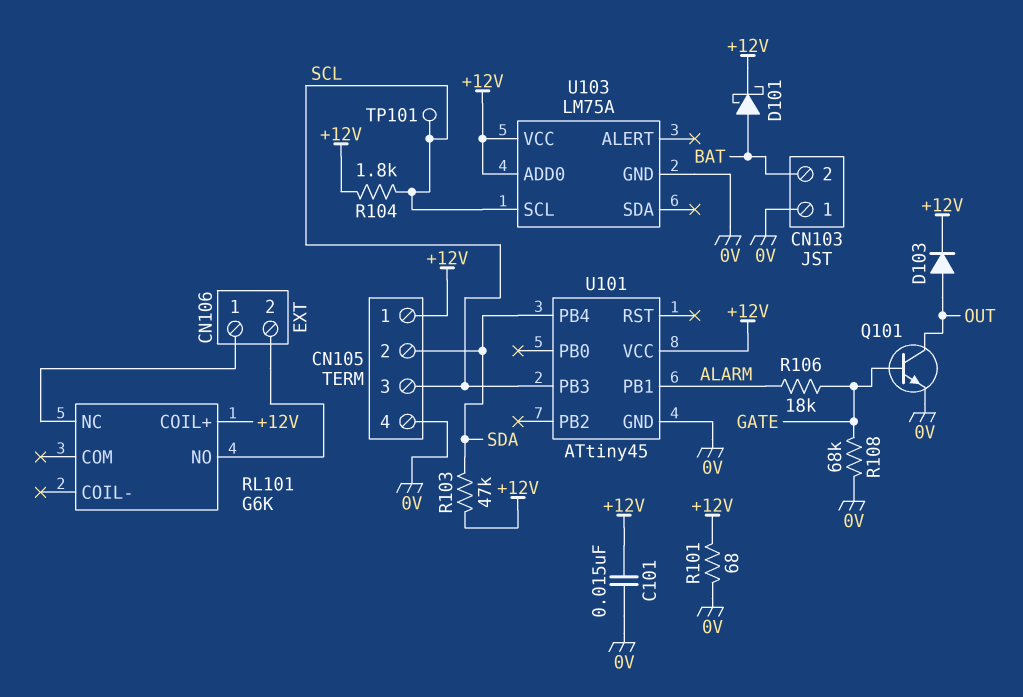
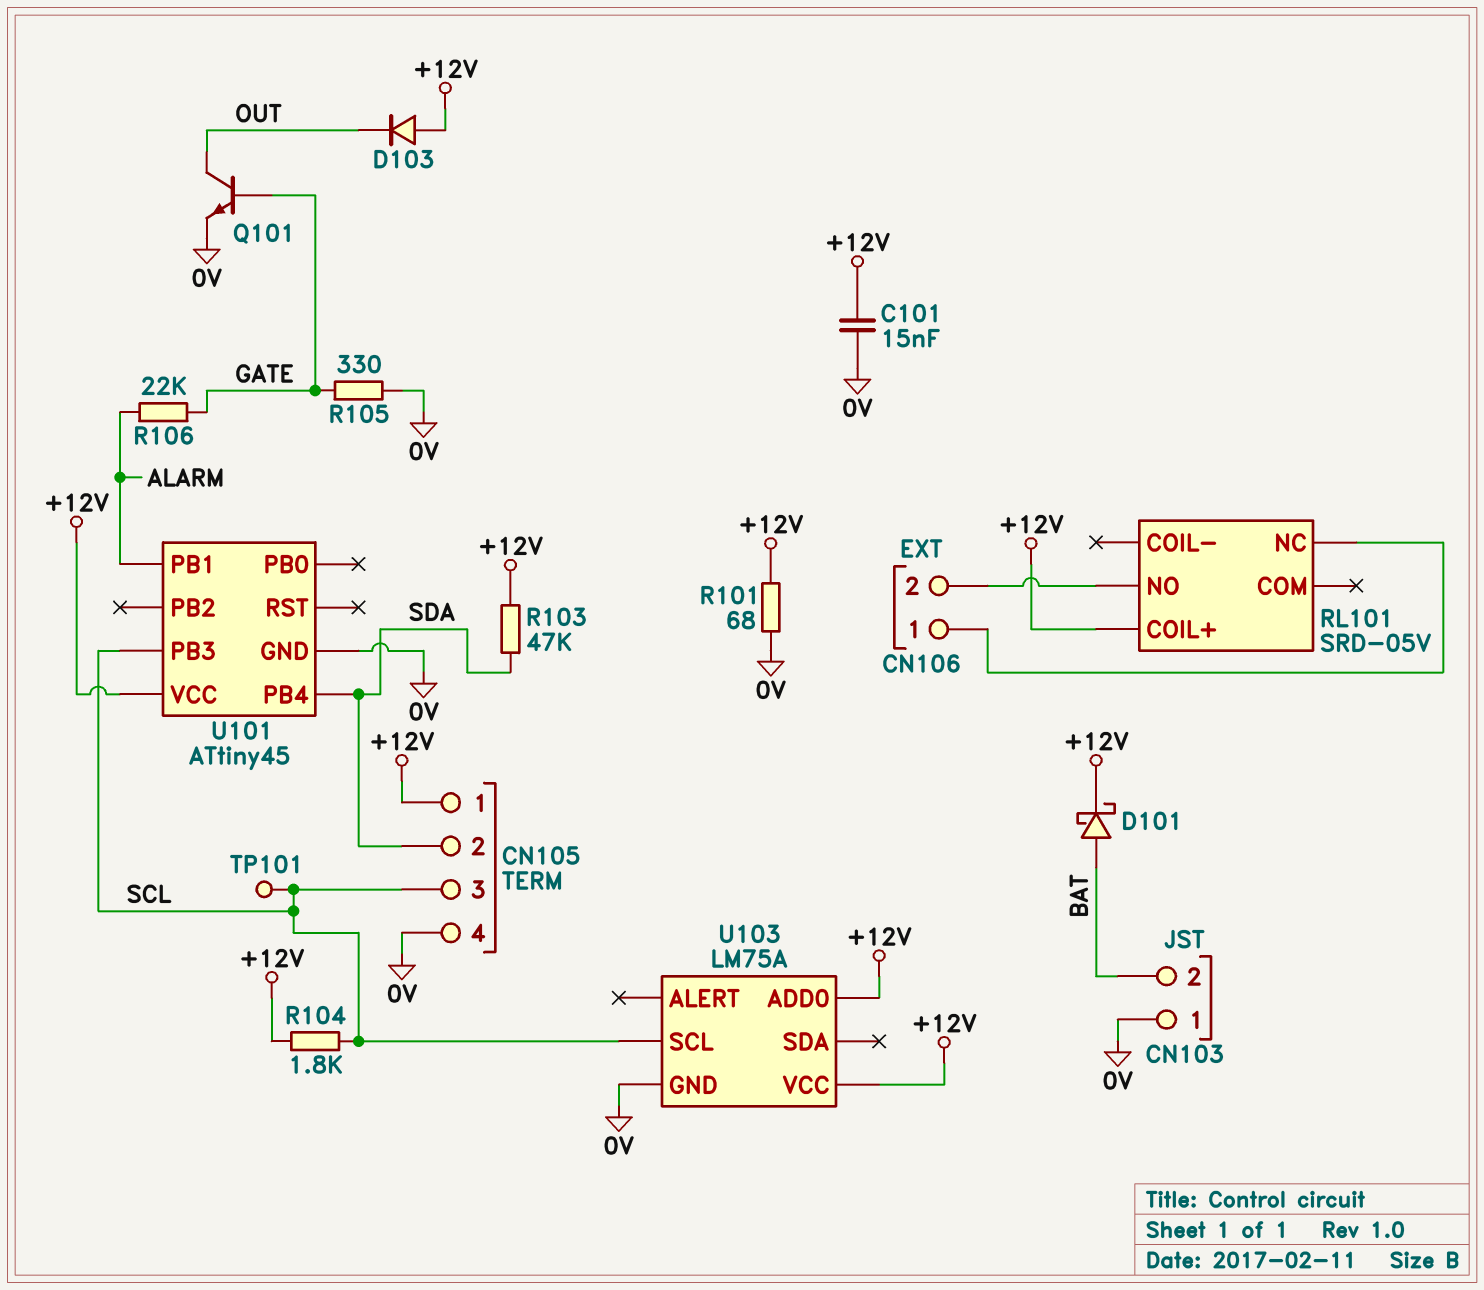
D103: diode (A OUT, K +12V) -> diode (A +12V, K OUT)
R105: none -> 330 (0V, GATE)
R106: 18k (ALARM, GATE) -> 22k (ALARM, GATE)
R108: 68k (0V, GATE) -> none
RL101: G6K -> SRD-05V

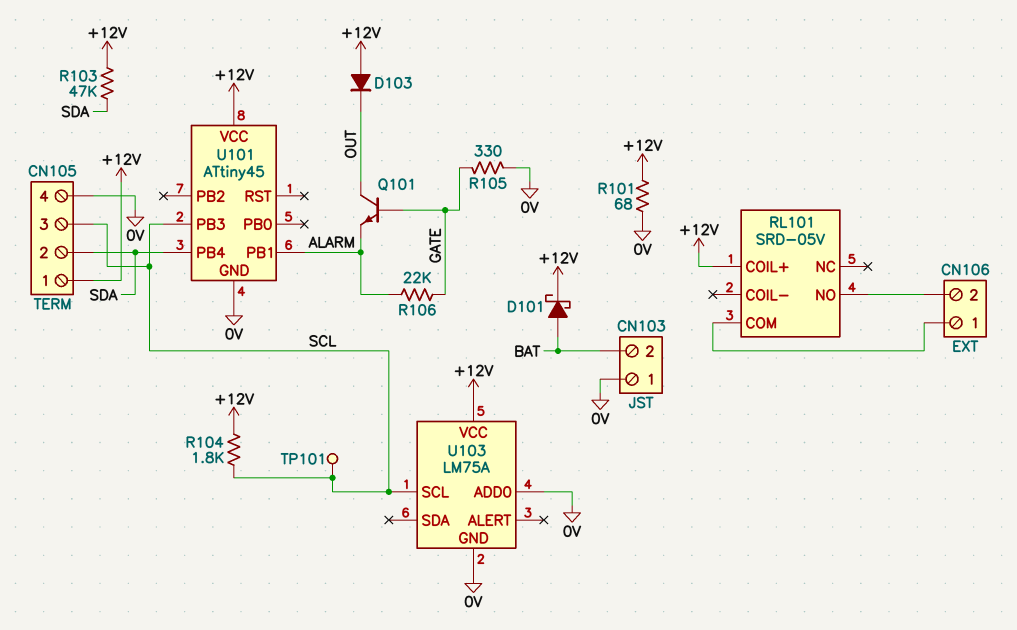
C101: 15nF (+12V, 0V) -> none
Q101: NPN (B GATE, C OUT, E 0V) -> NPN (B GATE, C OUT, E ALARM)
RL101 pin COM: none -> CN106/1
RL101 pin NC: CN106/1 -> none
U103 pin ADD0: +12V -> 0V

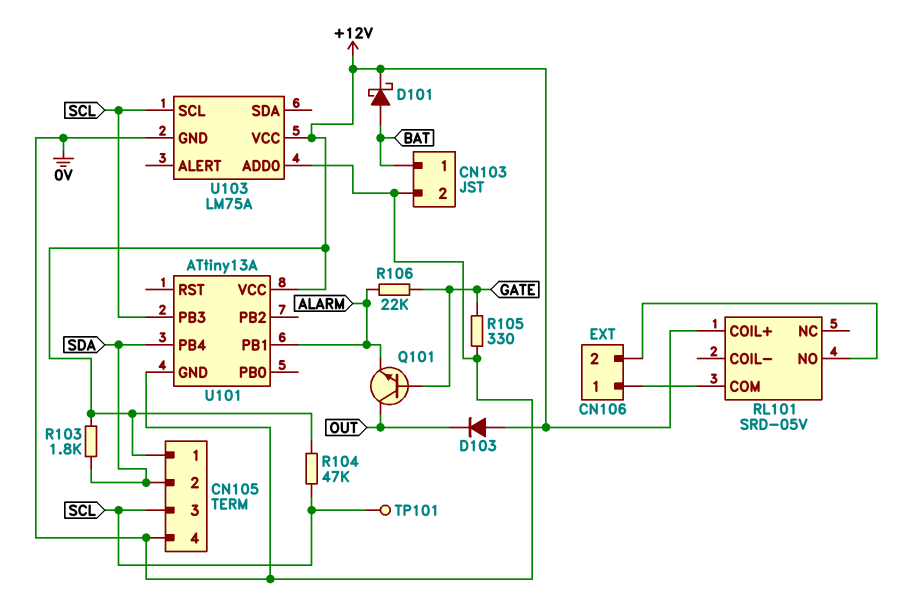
CN103 pin 1: 0V -> BAT
CN103 pin 2: BAT -> 0V
R101: 68 (+12V, 0V) -> none
R103: 47k (+12V, SDA) -> 1.8k (+12V, SDA)
R104: 1.8k (+12V, SCL) -> 47k (+12V, SCL)
U101: ATtiny45 -> ATtiny13A

